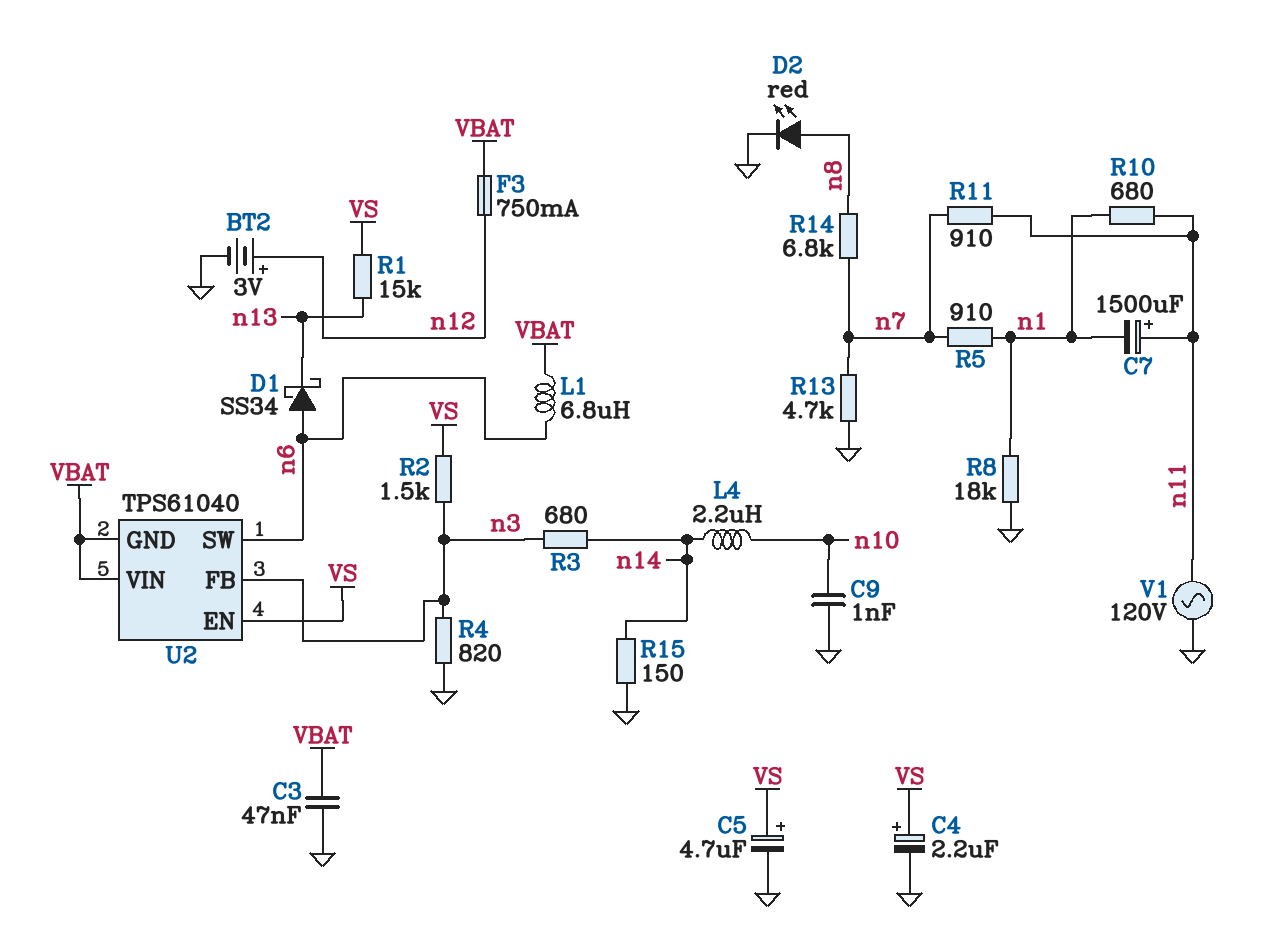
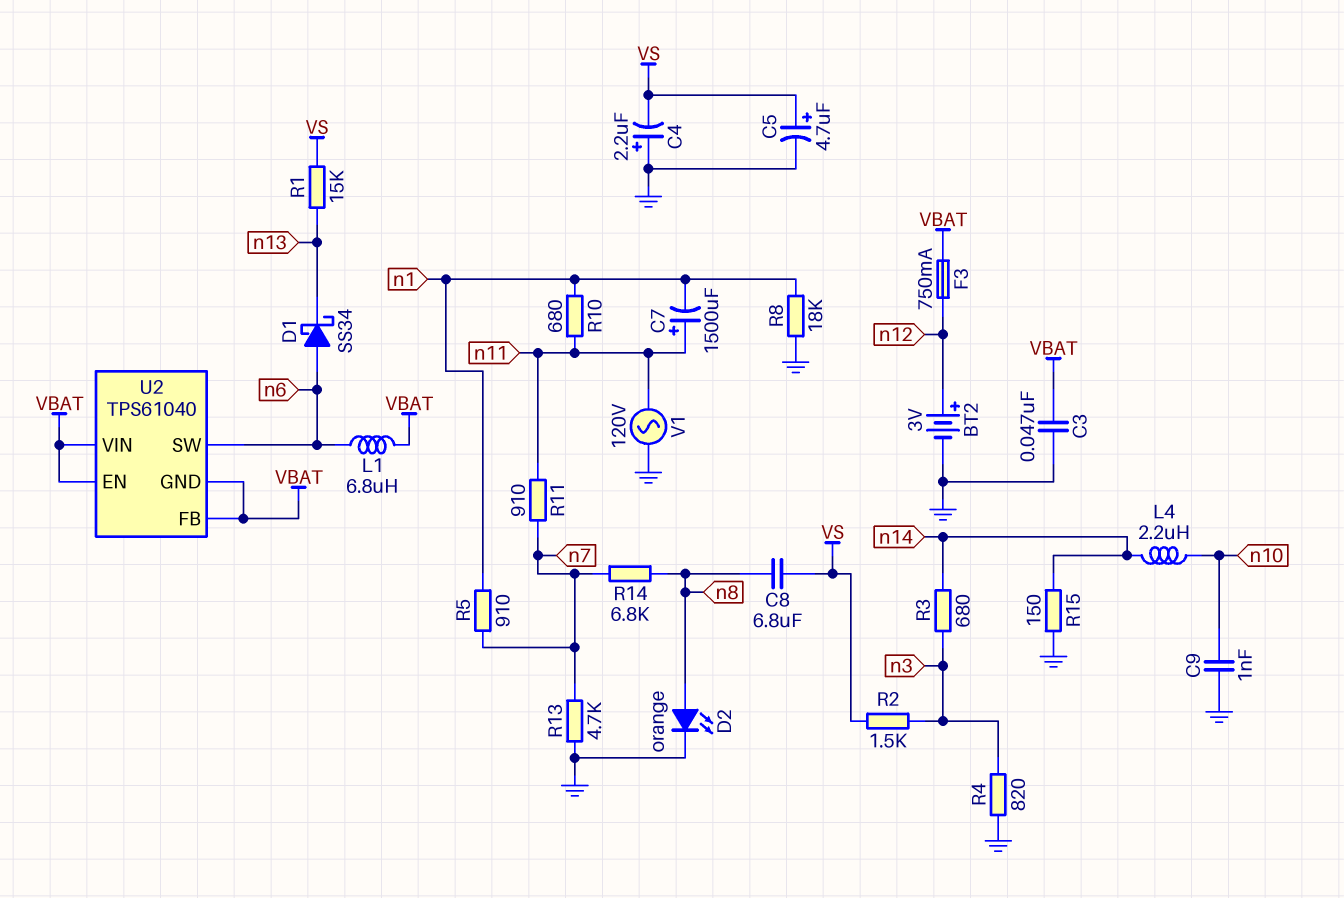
C4: 2.2uF (plus VS, minus GND) -> 2.2uF (plus GND, minus VS)
C8: none -> 6.8uF (VS, n8)
D2: LED red (A n8, K GND) -> LED orange (A n8, K GND)
U2 pin EN: VS -> VBAT
U2 pin FB: n3 -> VBAT

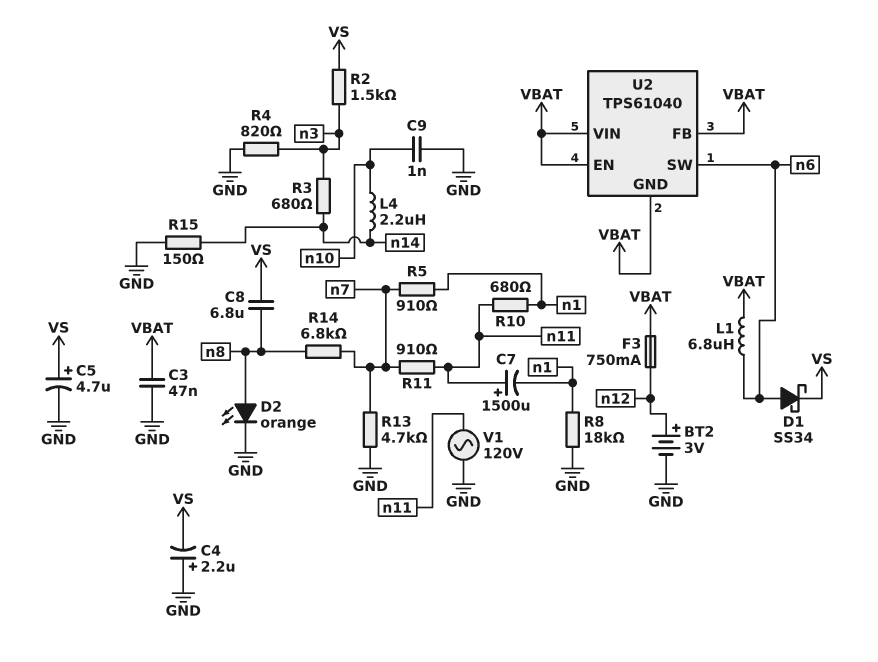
D1: schottky SS34 (A n6, K n13) -> schottky SS34 (A n6, K VS)
R1: 15k (VS, n13) -> none

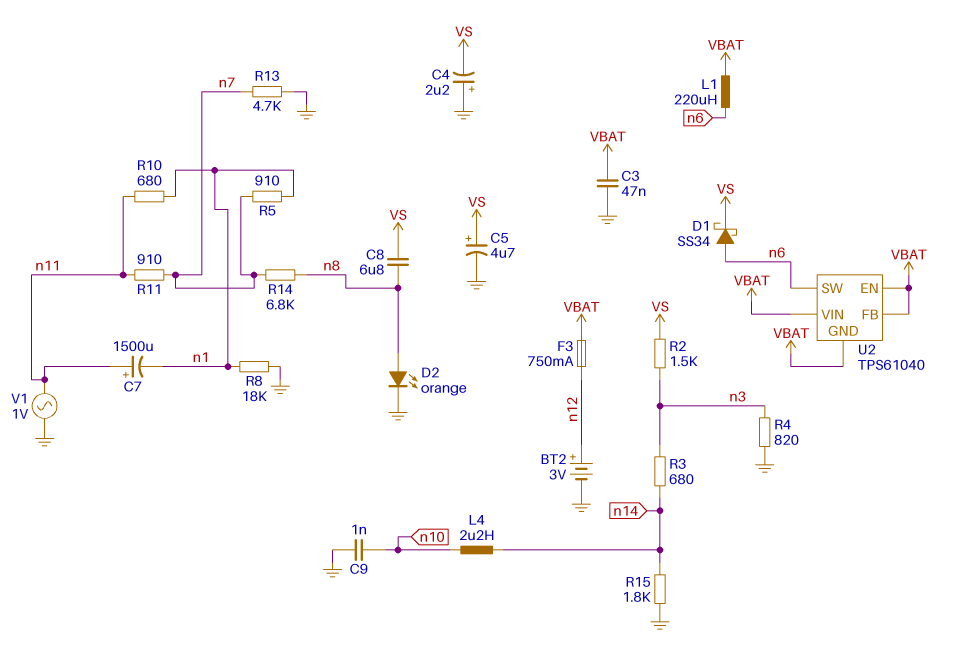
L1: 6.8uH (VBAT, n6) -> 220uH (VBAT, n6)
R15: 150 (GND, n14) -> 1.8k (GND, n14)
V1: AC 120V (GND, n11) -> AC 1V (GND, n11)

